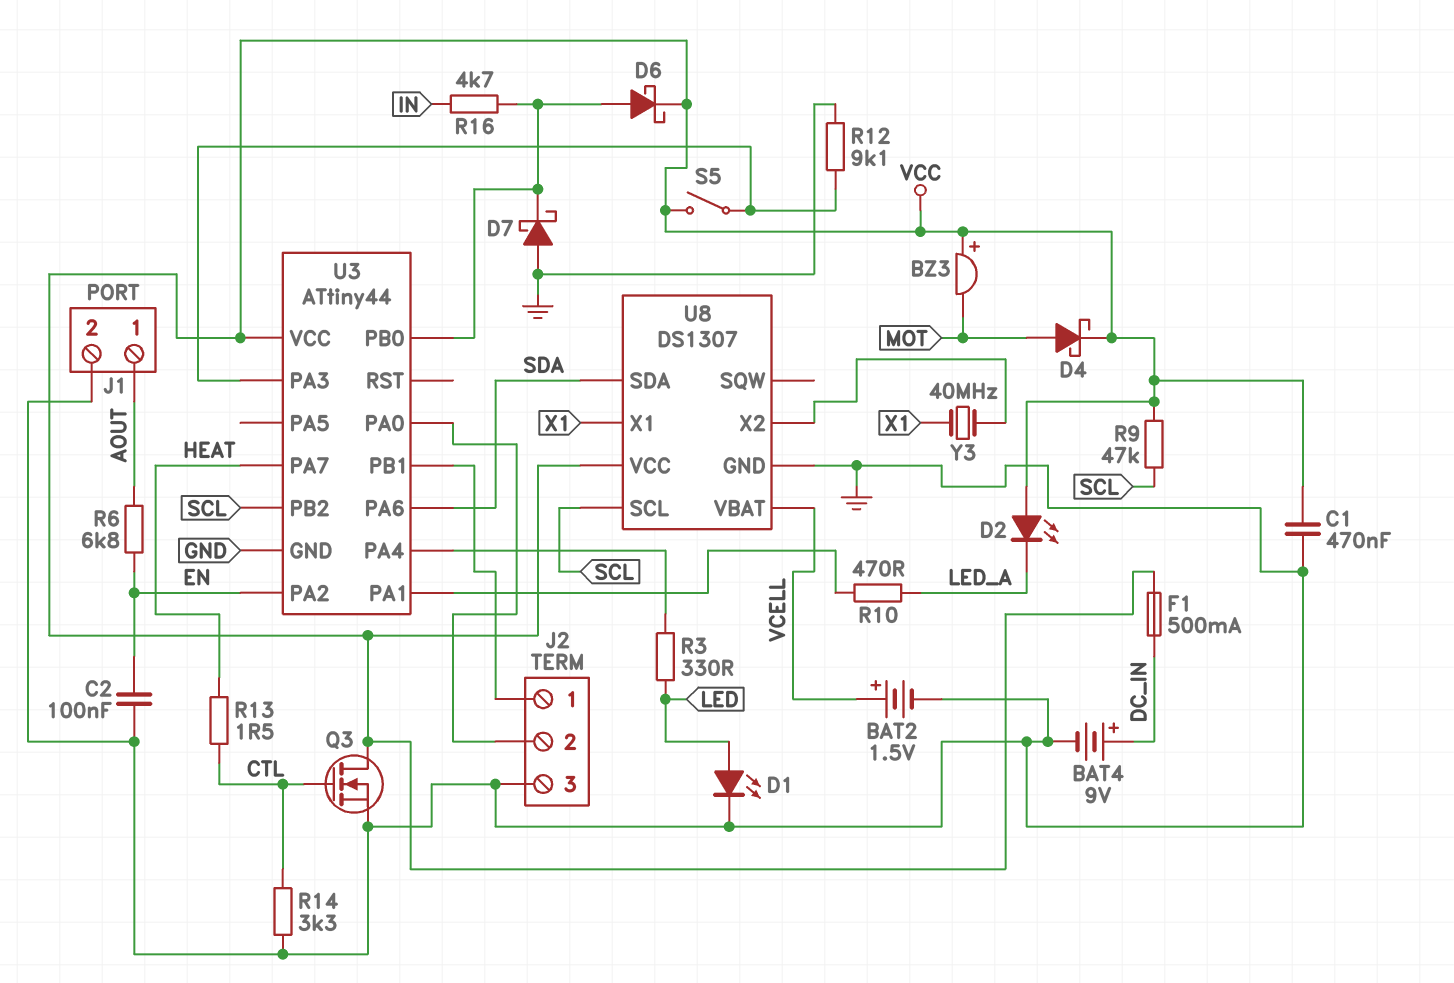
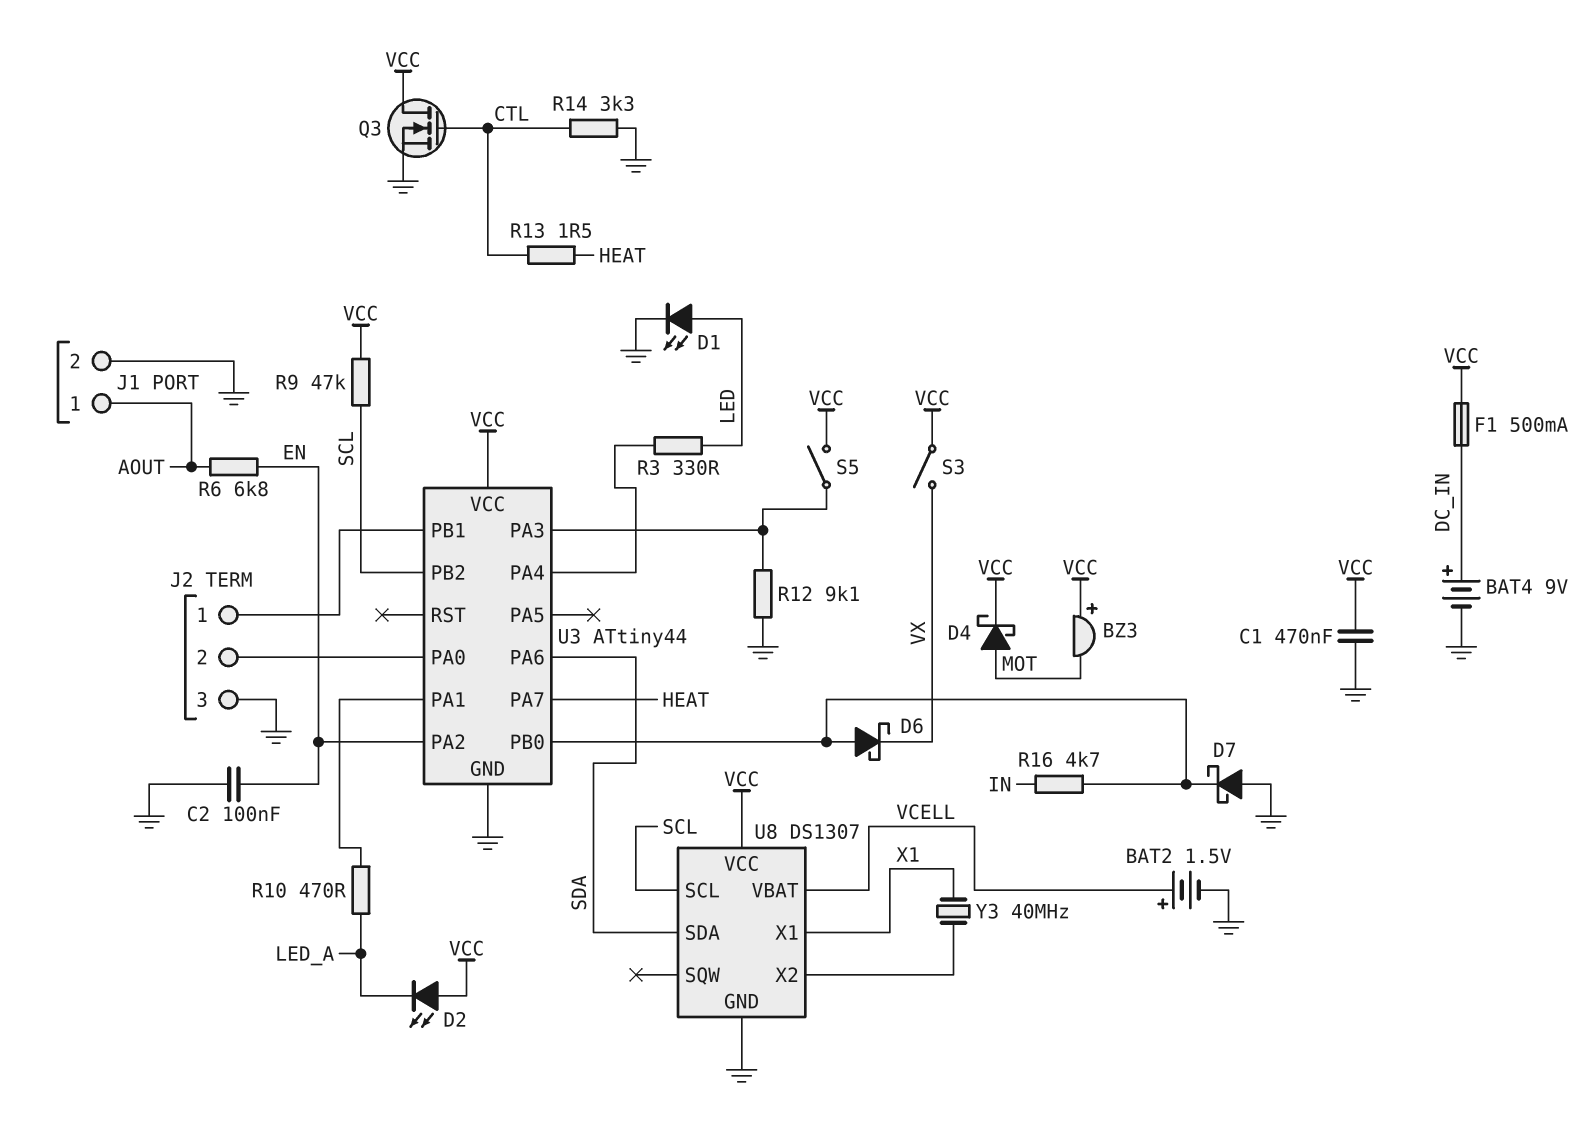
D6: schottky (A U3/PB0, K VCC) -> schottky (A U3/PB0, K VX)
S3: none -> switch (VCC, VX)

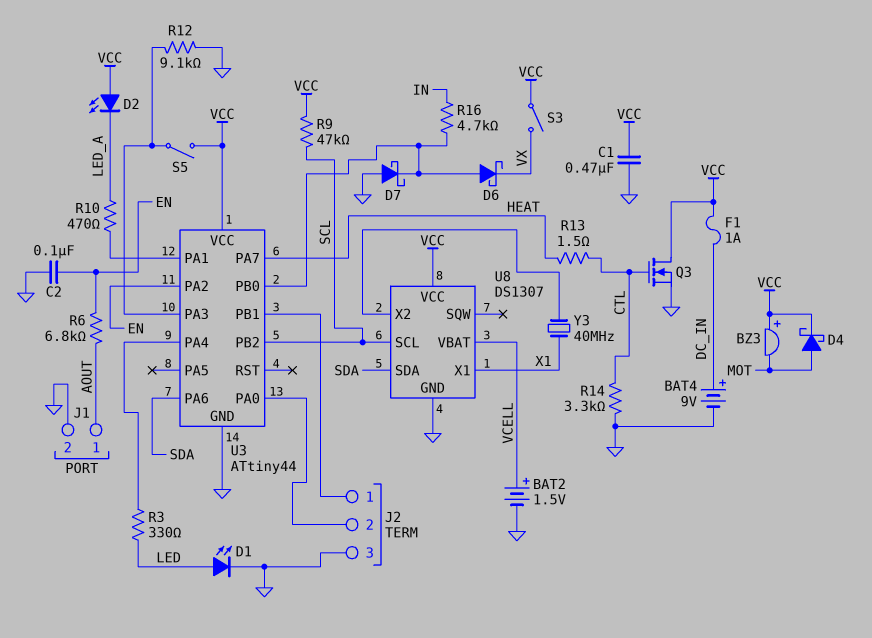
F1: 500mA (DC_IN, VCC) -> 1A (DC_IN, VCC)

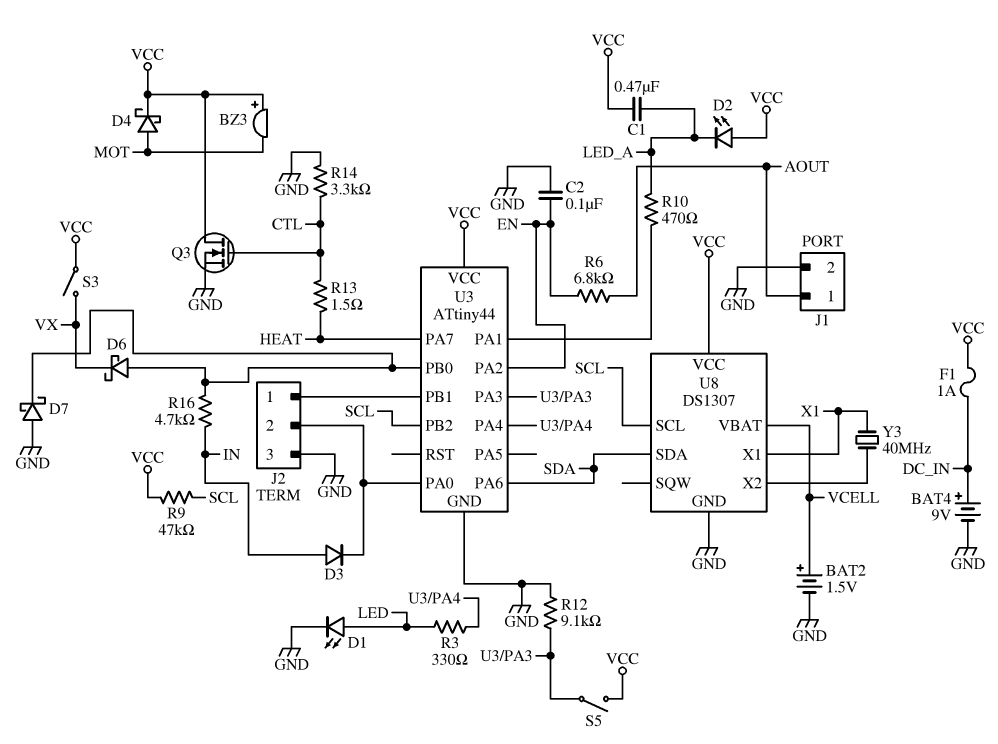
C1: 470nF (GND, VCC) -> 470nF (LED_A, VCC)
D3: none -> diode (A IN, K J2/2)

